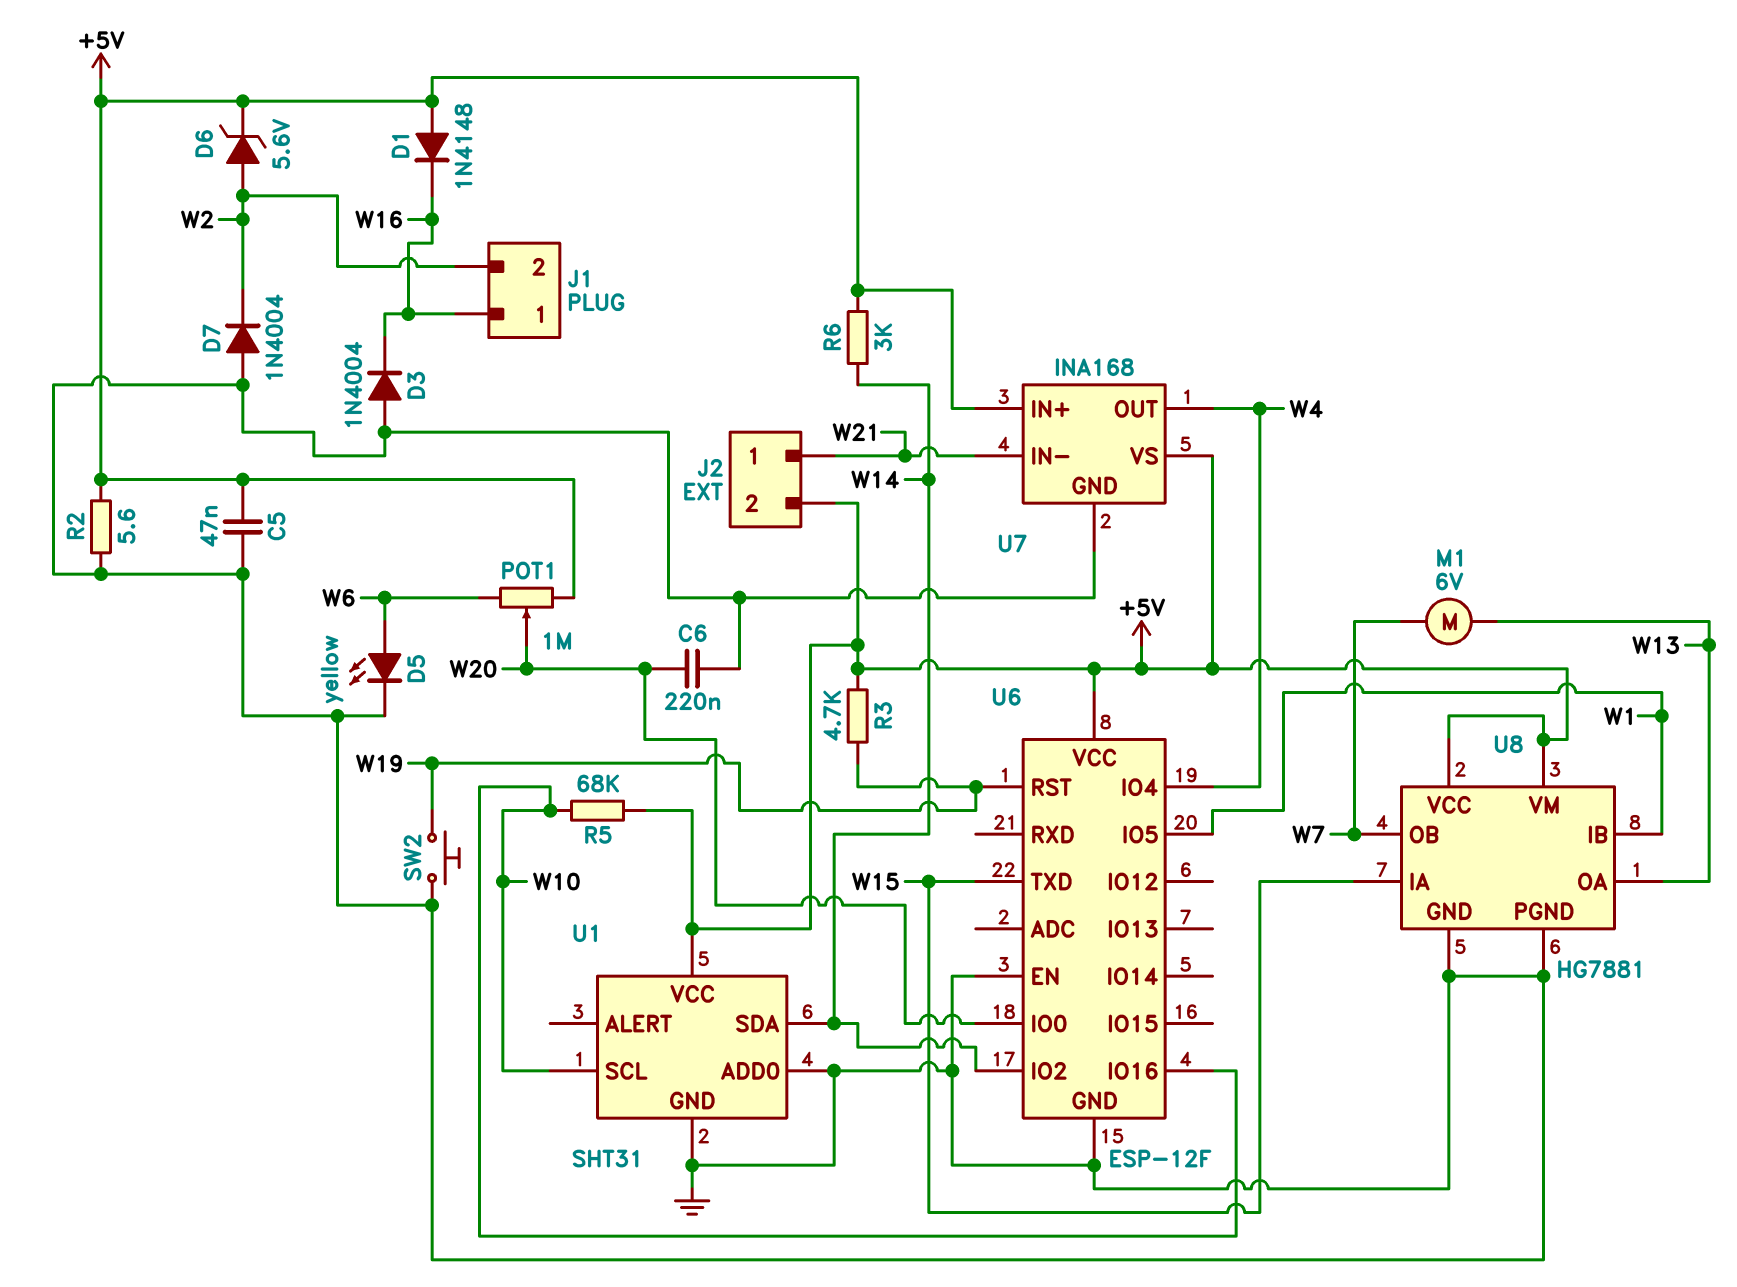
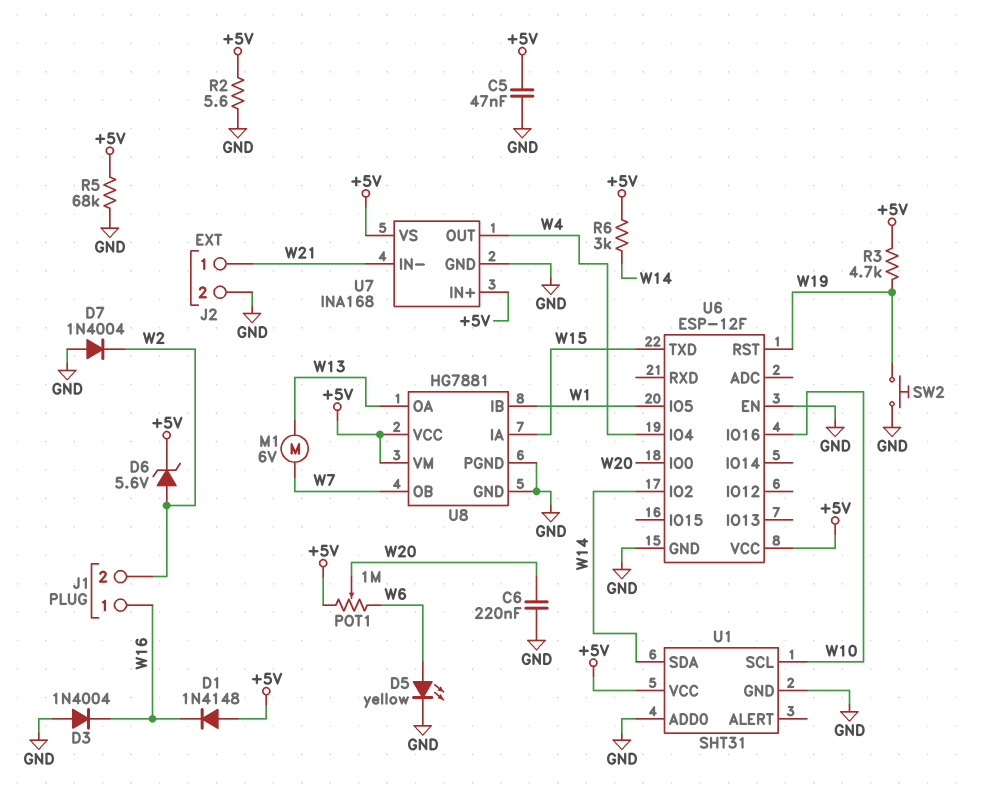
J2 pin 2: +5V -> GND
R5: 68k (+5V, W10) -> 68k (+5V, GND)

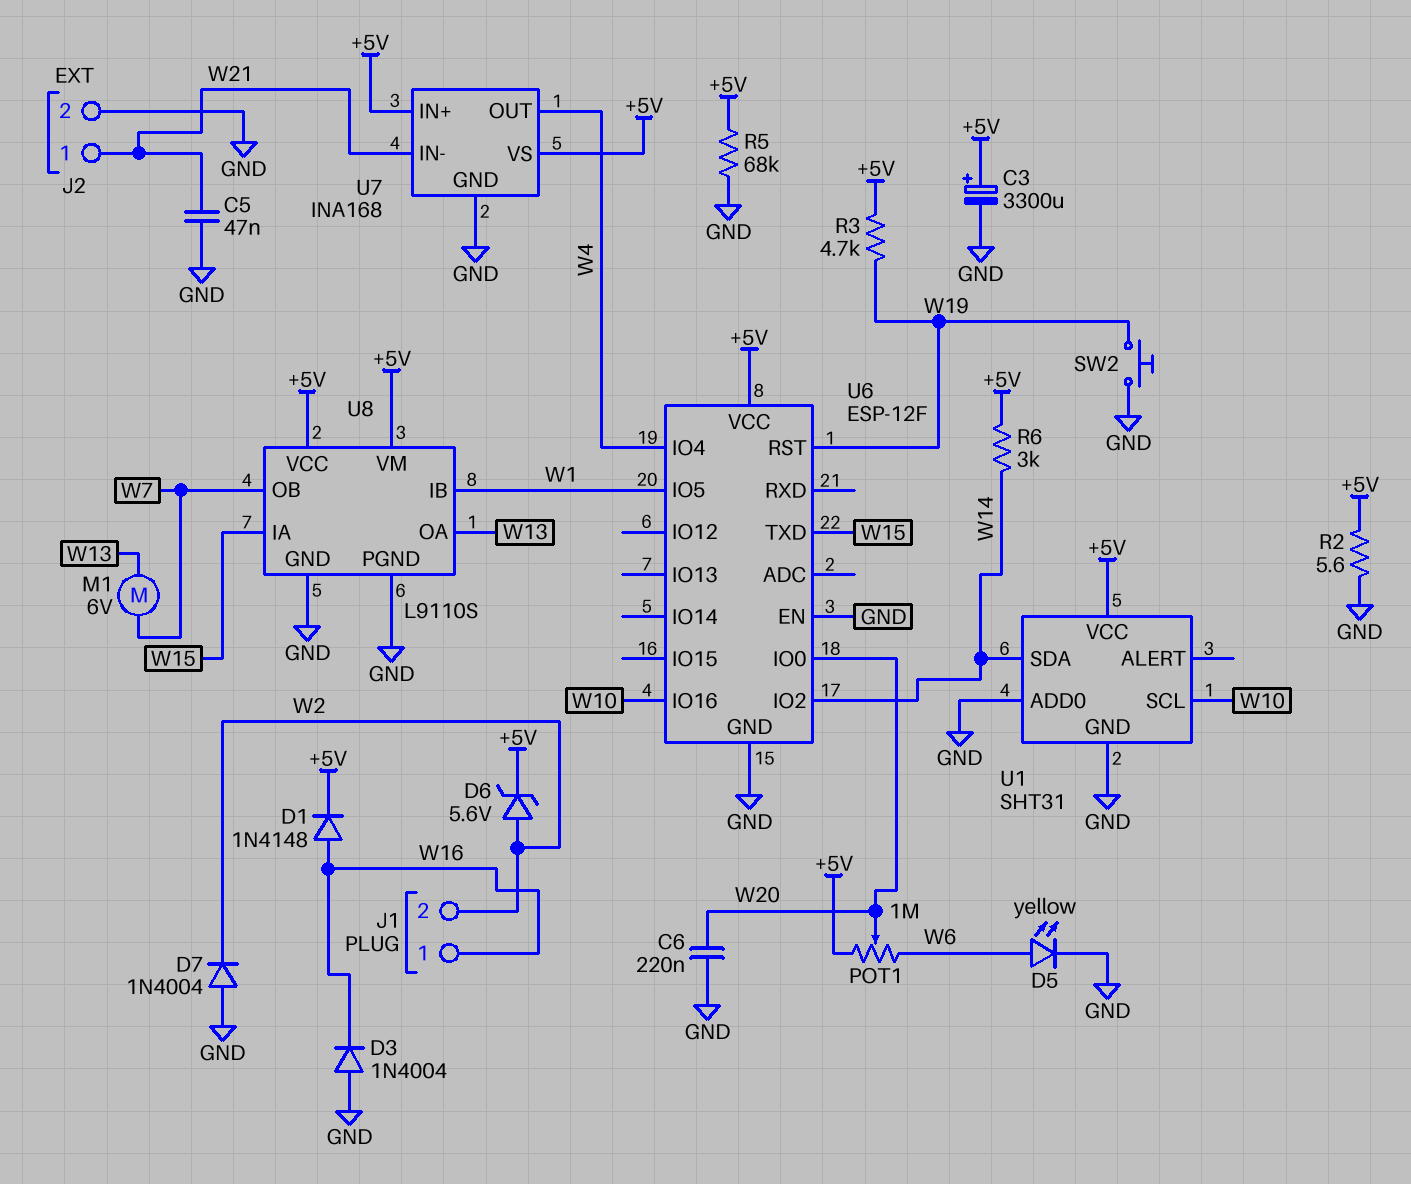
C3: none -> 3300uF (plus +5V, minus GND)
C5: 47nF (+5V, GND) -> 47nF (GND, W21)
D1: diode 1N4148 (A +5V, K W16) -> diode 1N4148 (A W16, K +5V)
U8: HG7881 -> L9110S

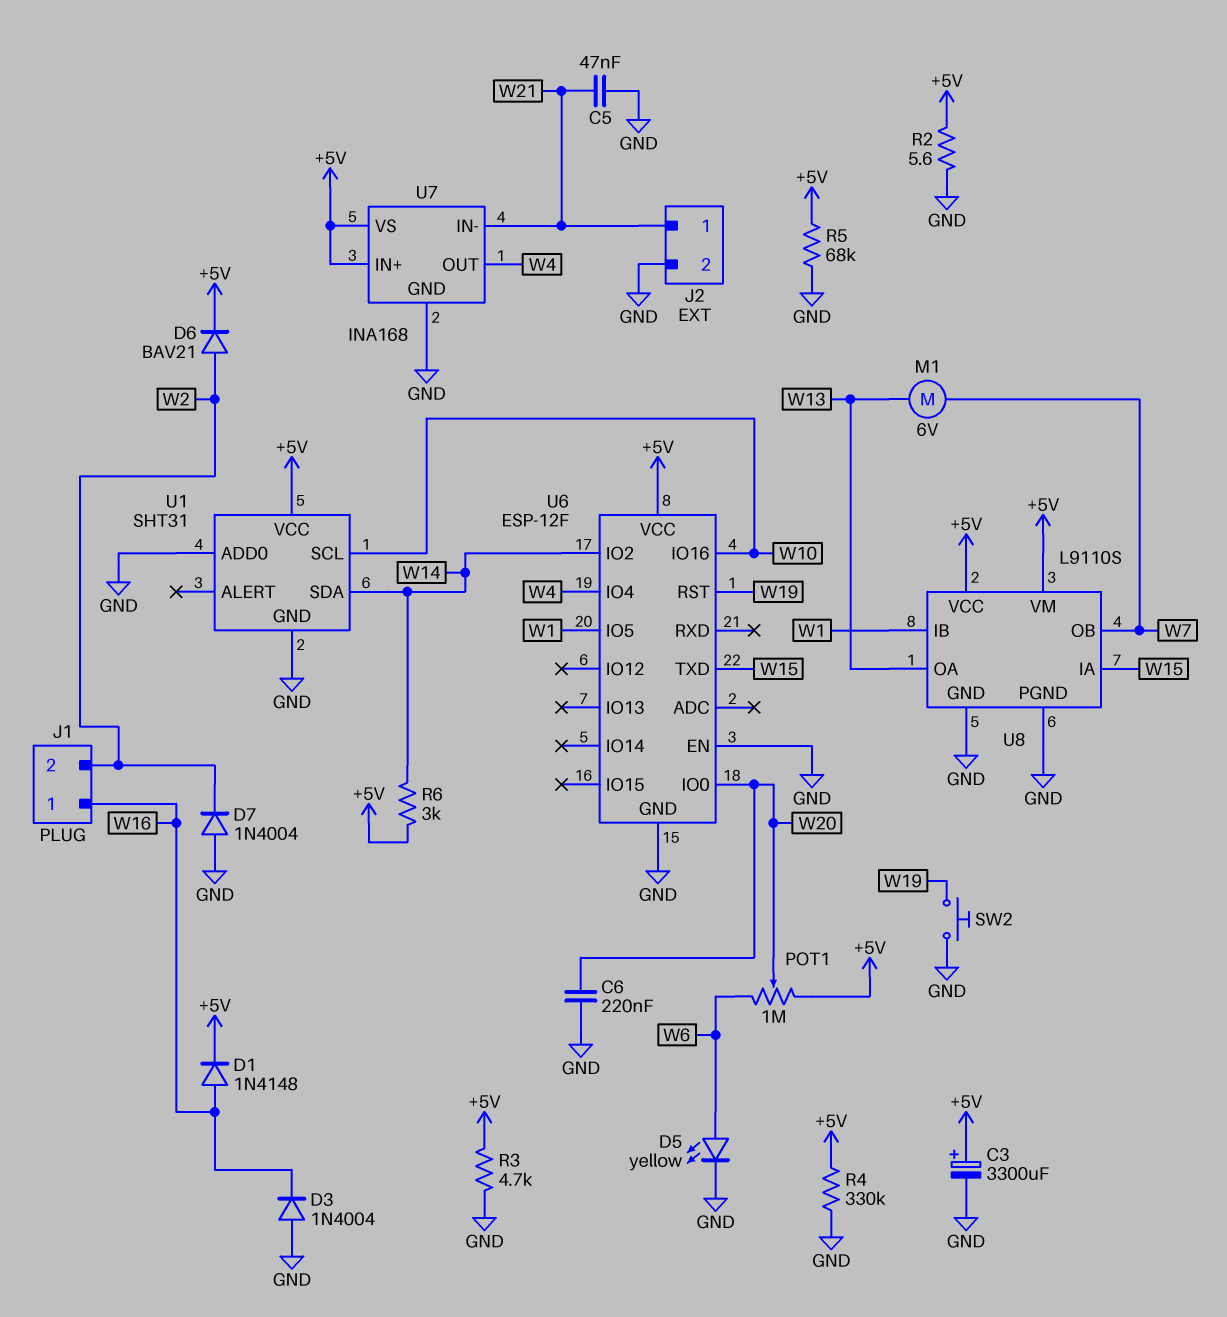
D6: zener 5.6V (A W2, K +5V) -> diode BAV21 (A W2, K +5V)
R3: 4.7k (+5V, W19) -> 4.7k (+5V, GND)
R4: none -> 330k (+5V, GND)

